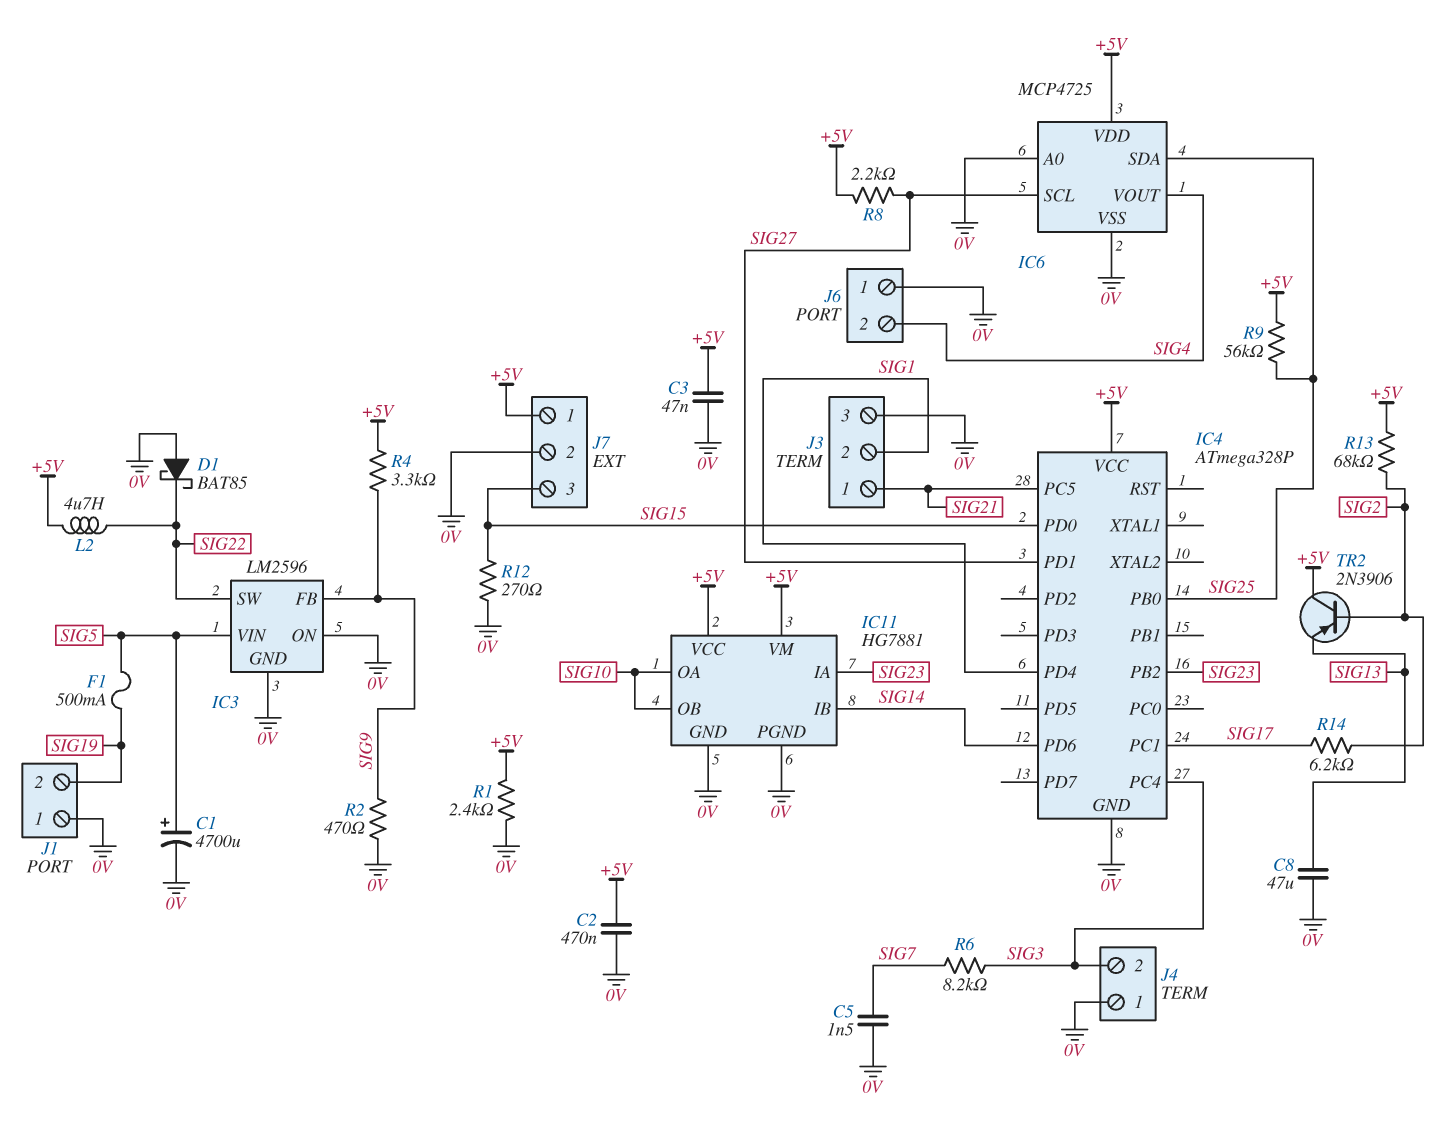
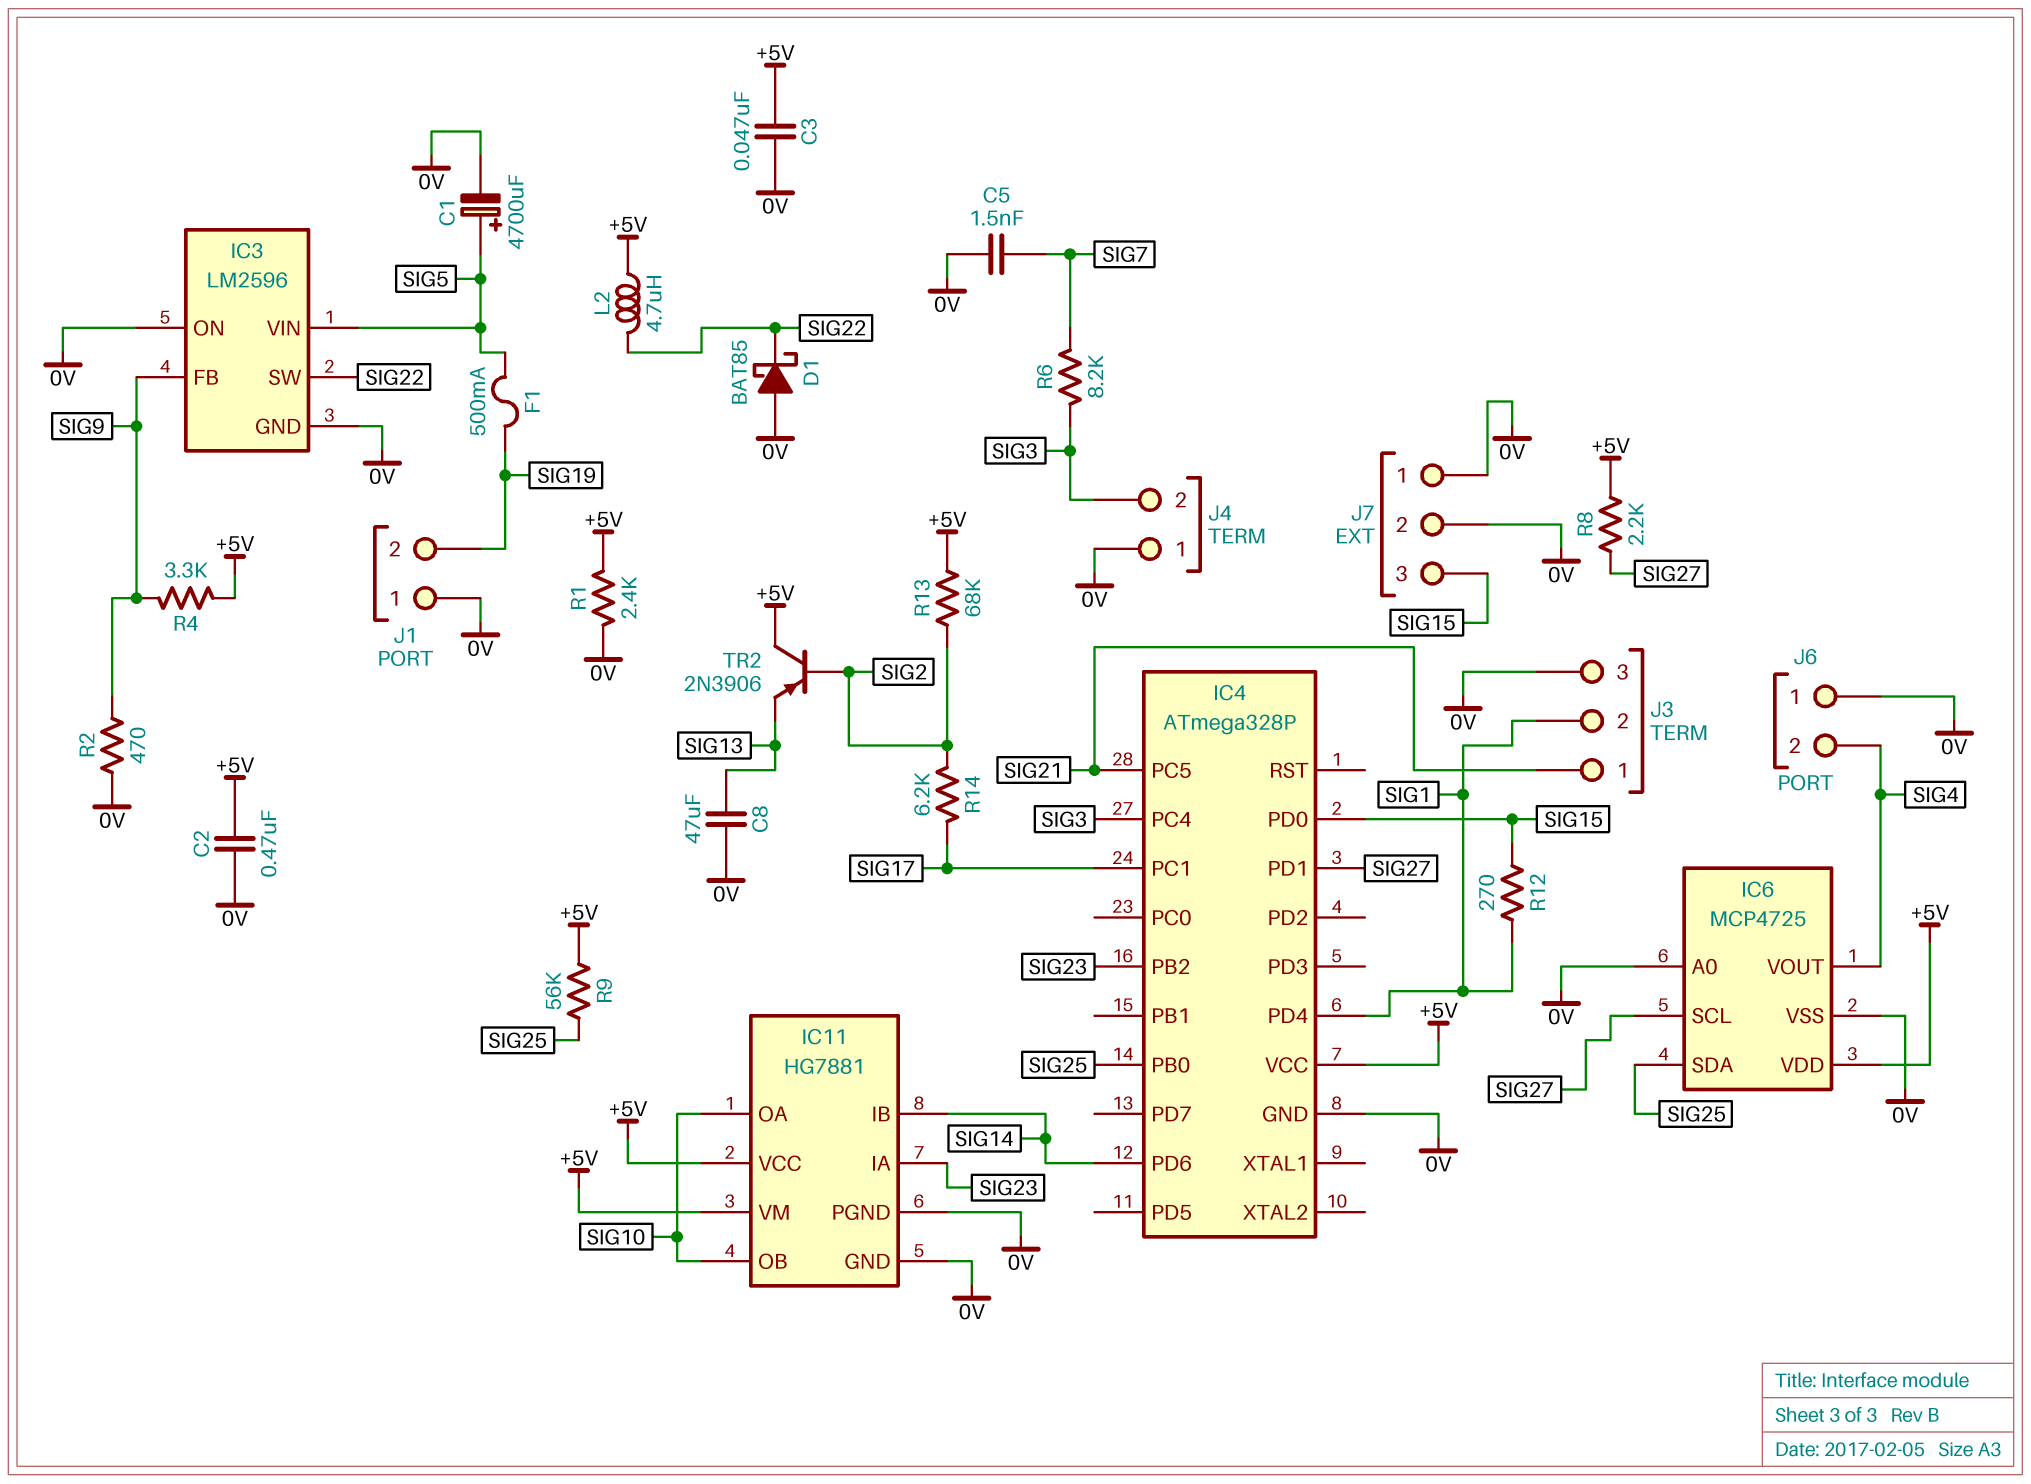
J7 pin 1: +5V -> 0V
R12: 270 (0V, SIG15) -> 270 (SIG1, SIG15)

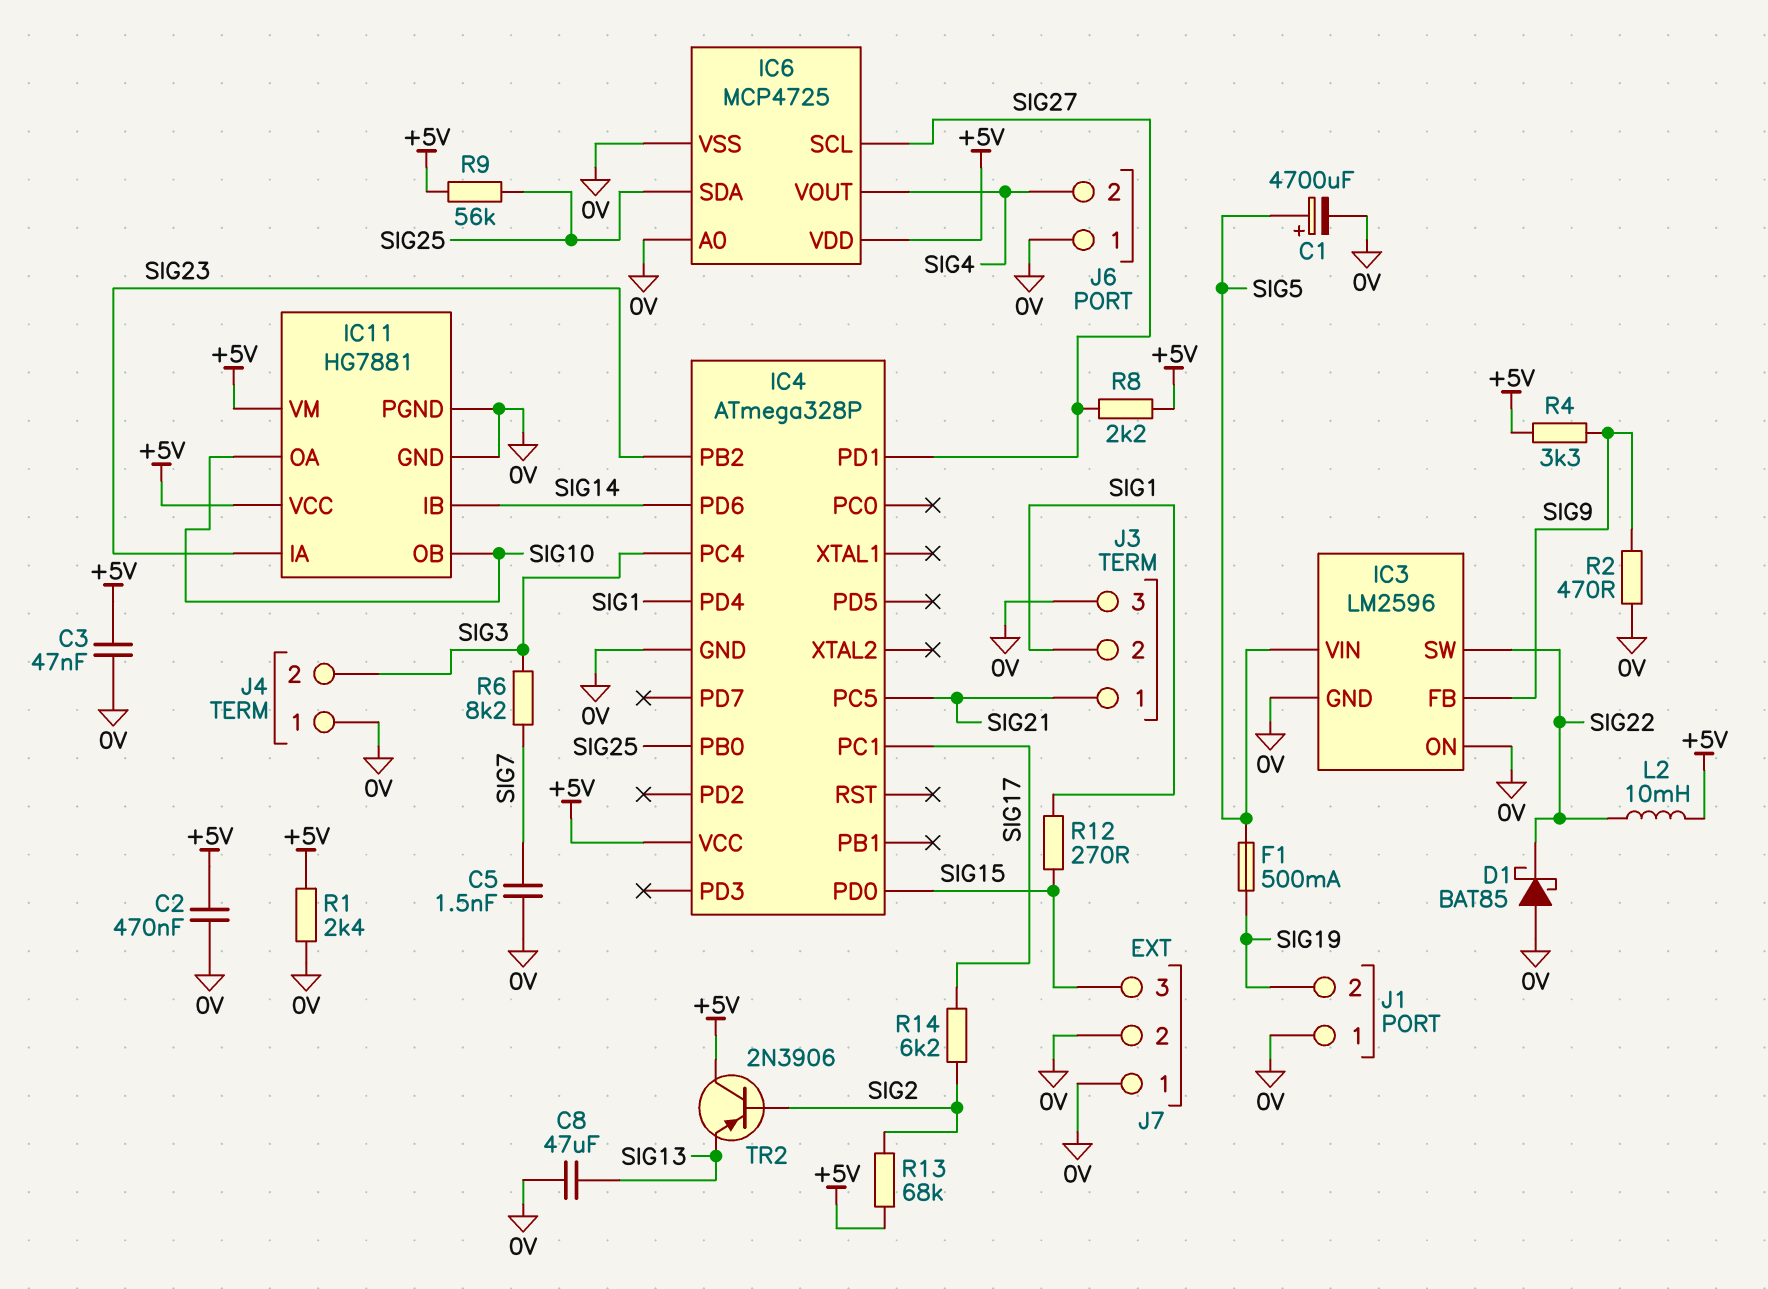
L2: 4.7uH (+5V, SIG22) -> 10mH (+5V, SIG22)

